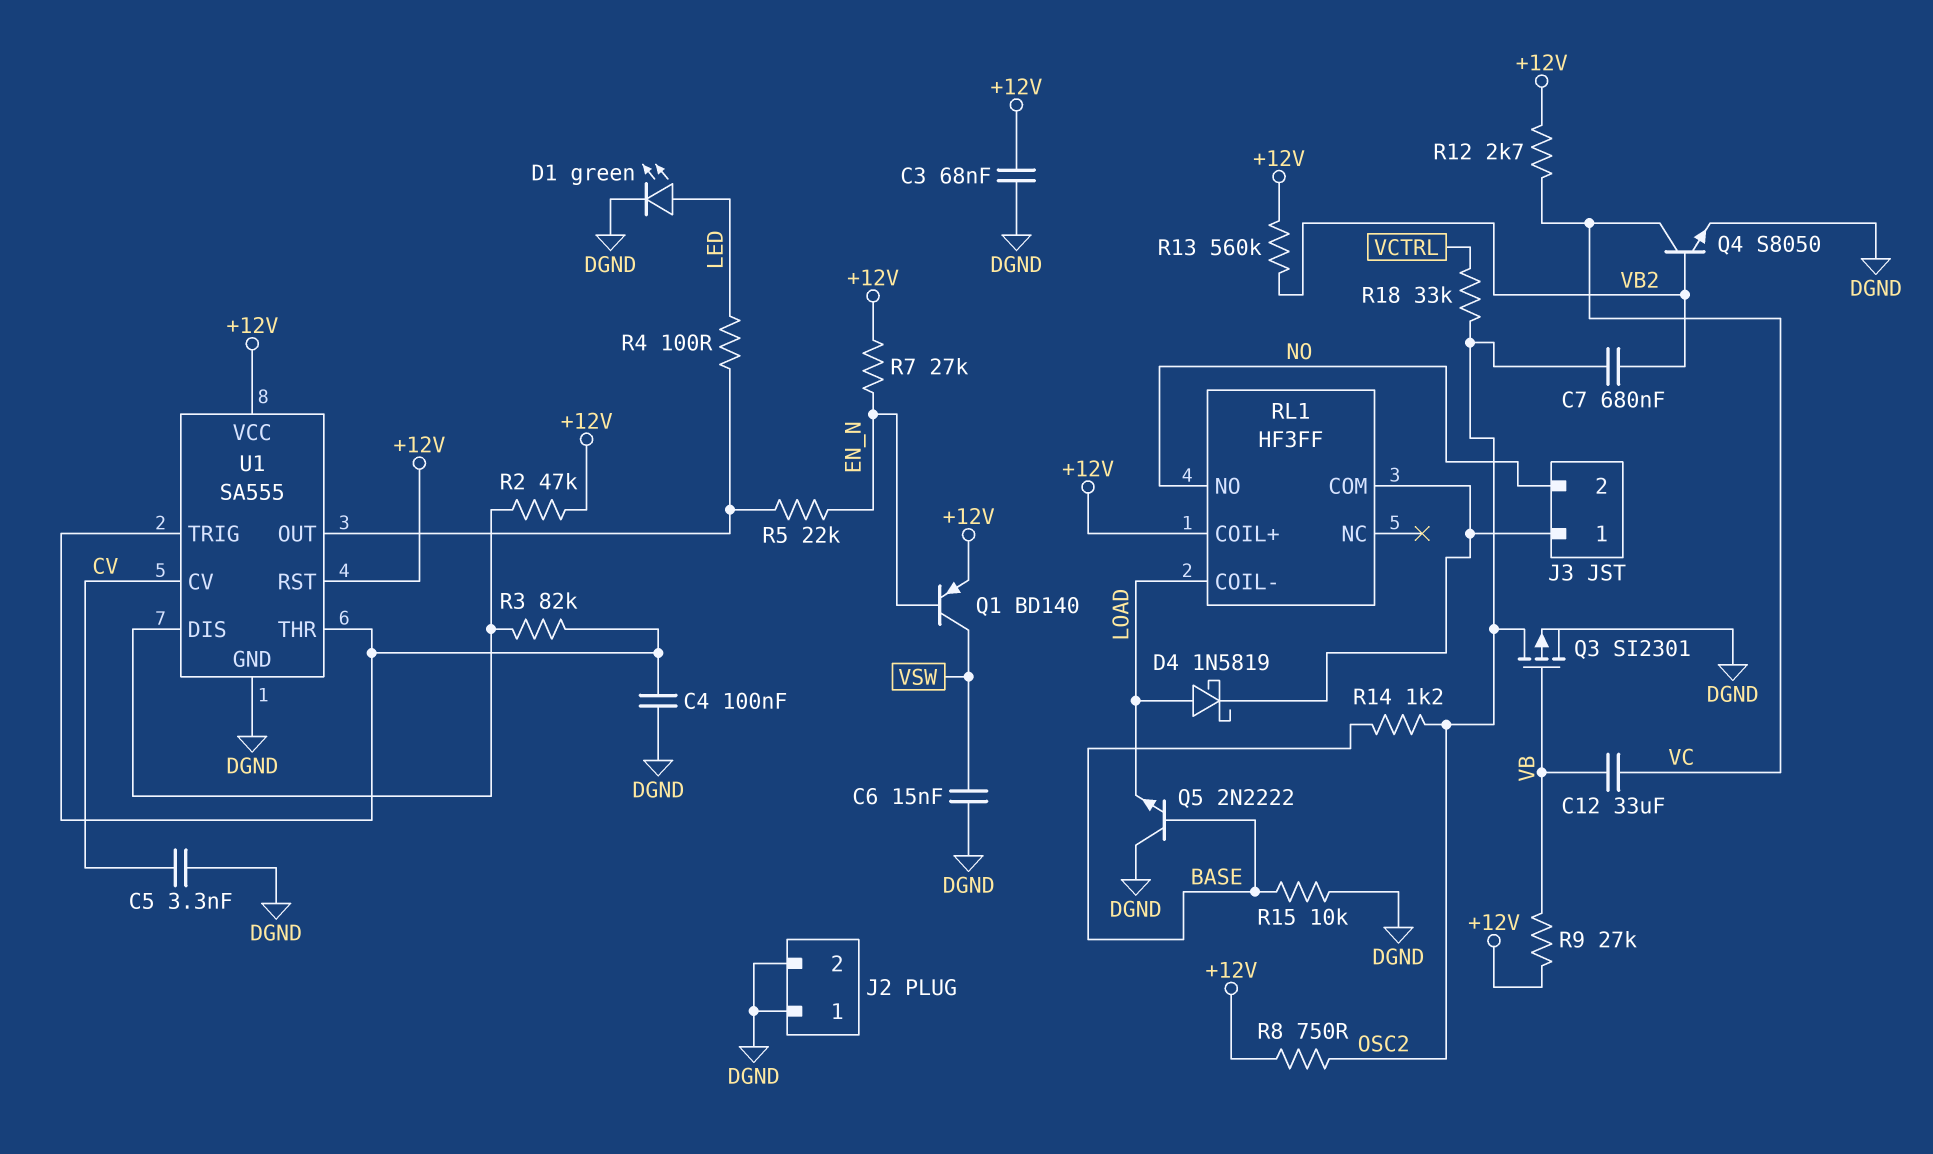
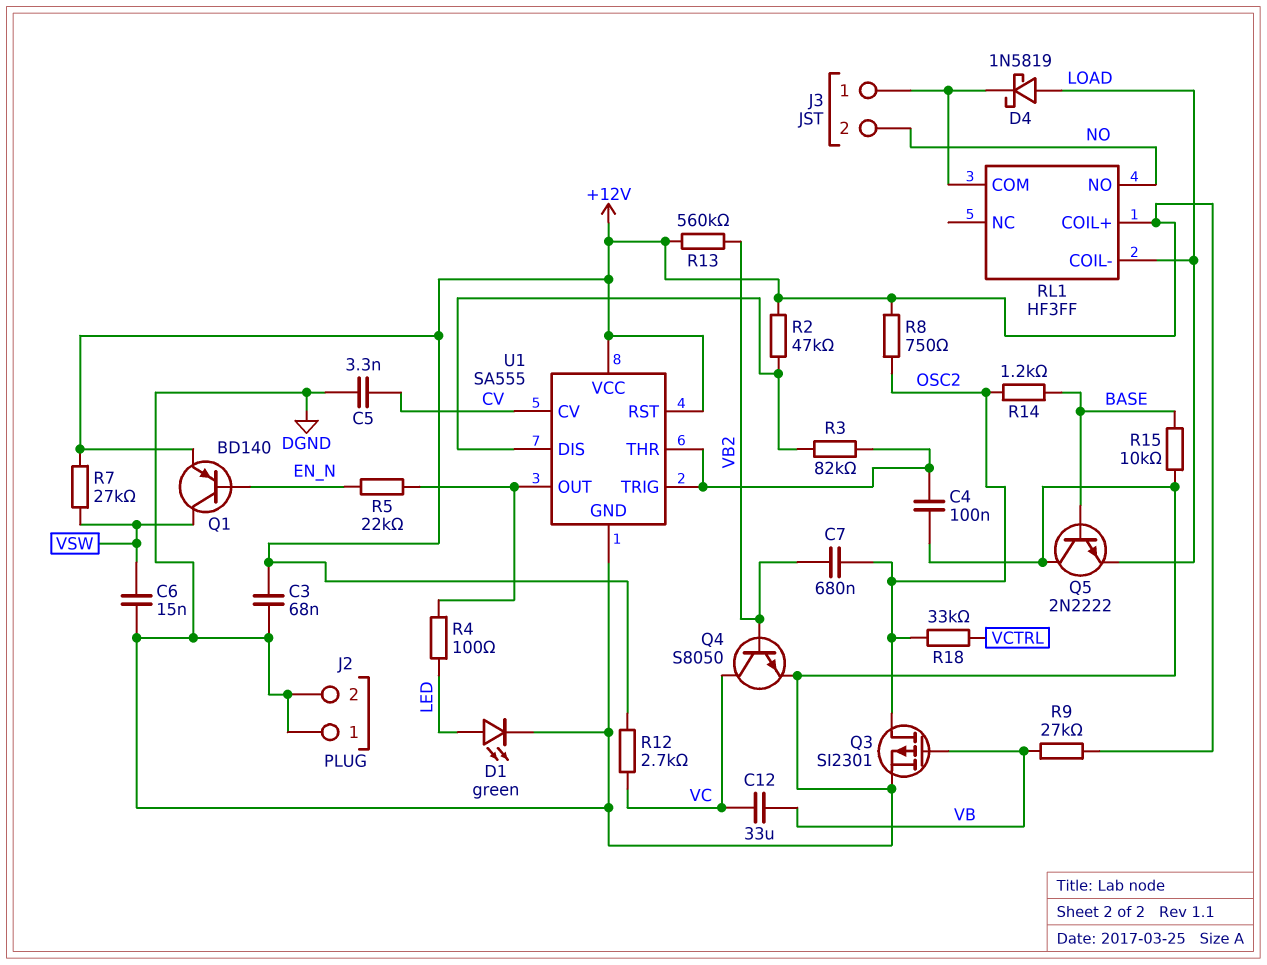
R7: 27k (+12V, EN_N) -> 27k (+12V, VSW)

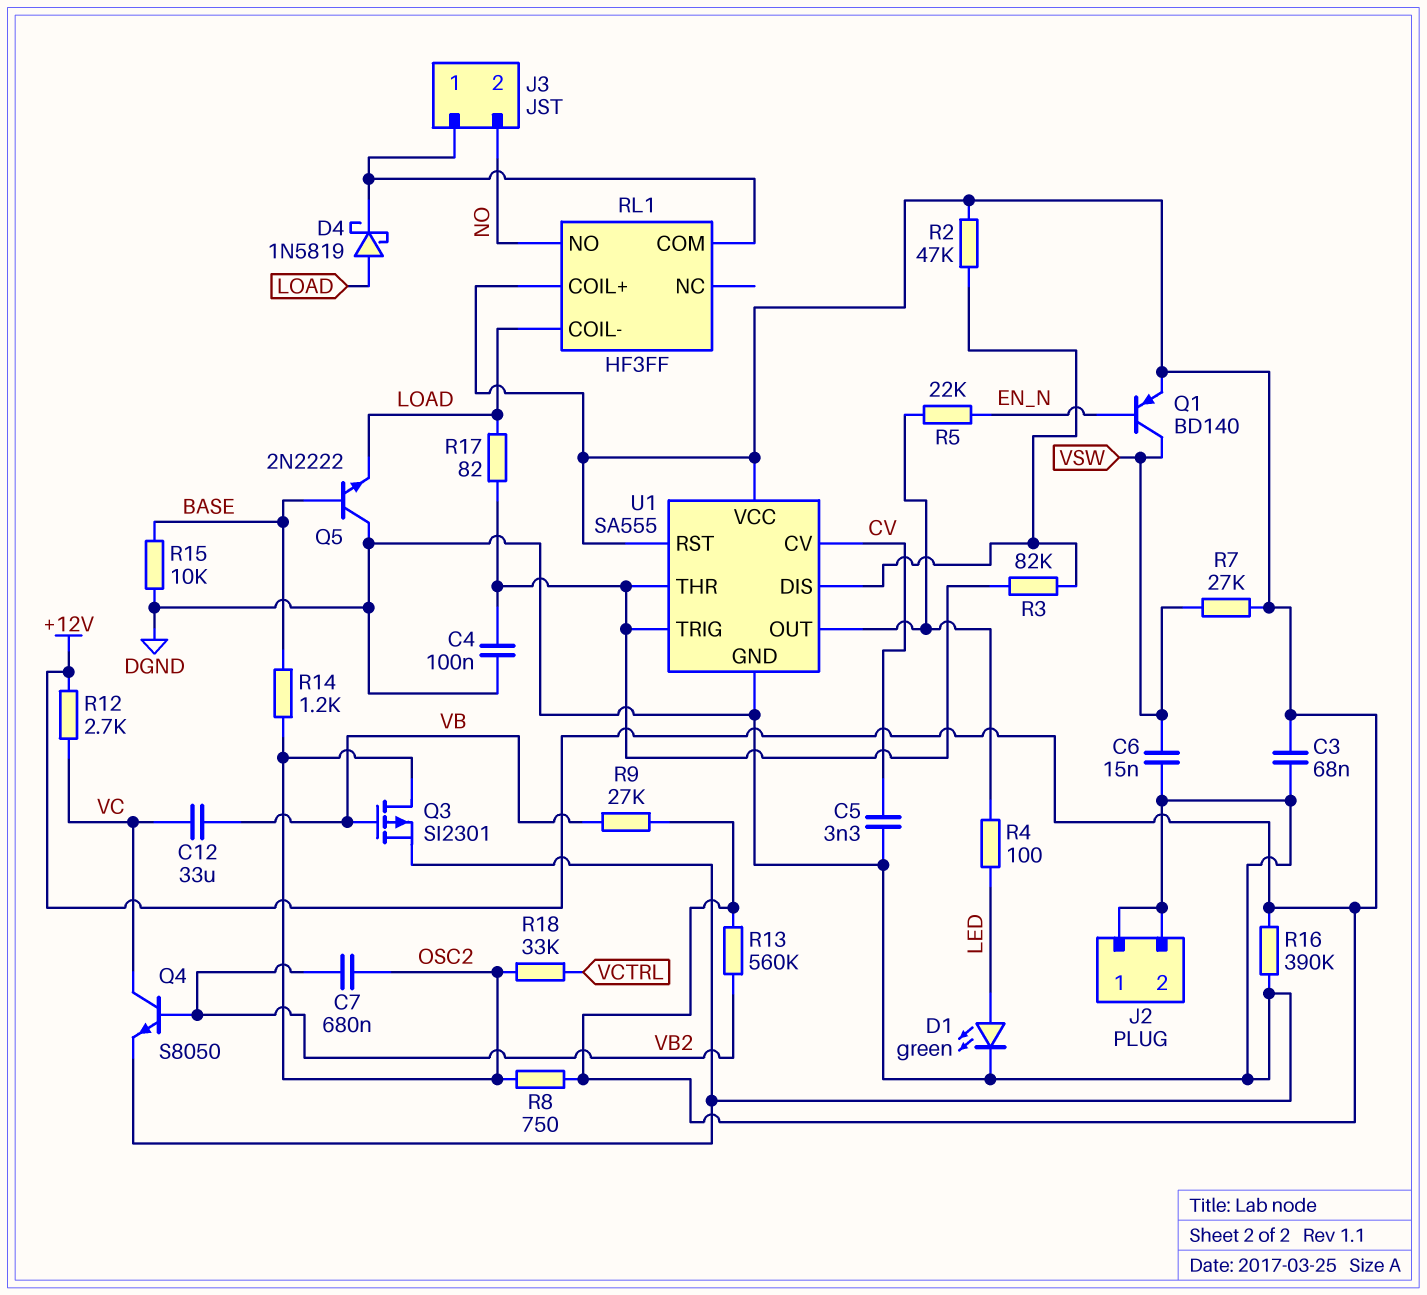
R16: none -> 390k (+12V, DGND)
R17: none -> 82 (LOAD, U1/THR)

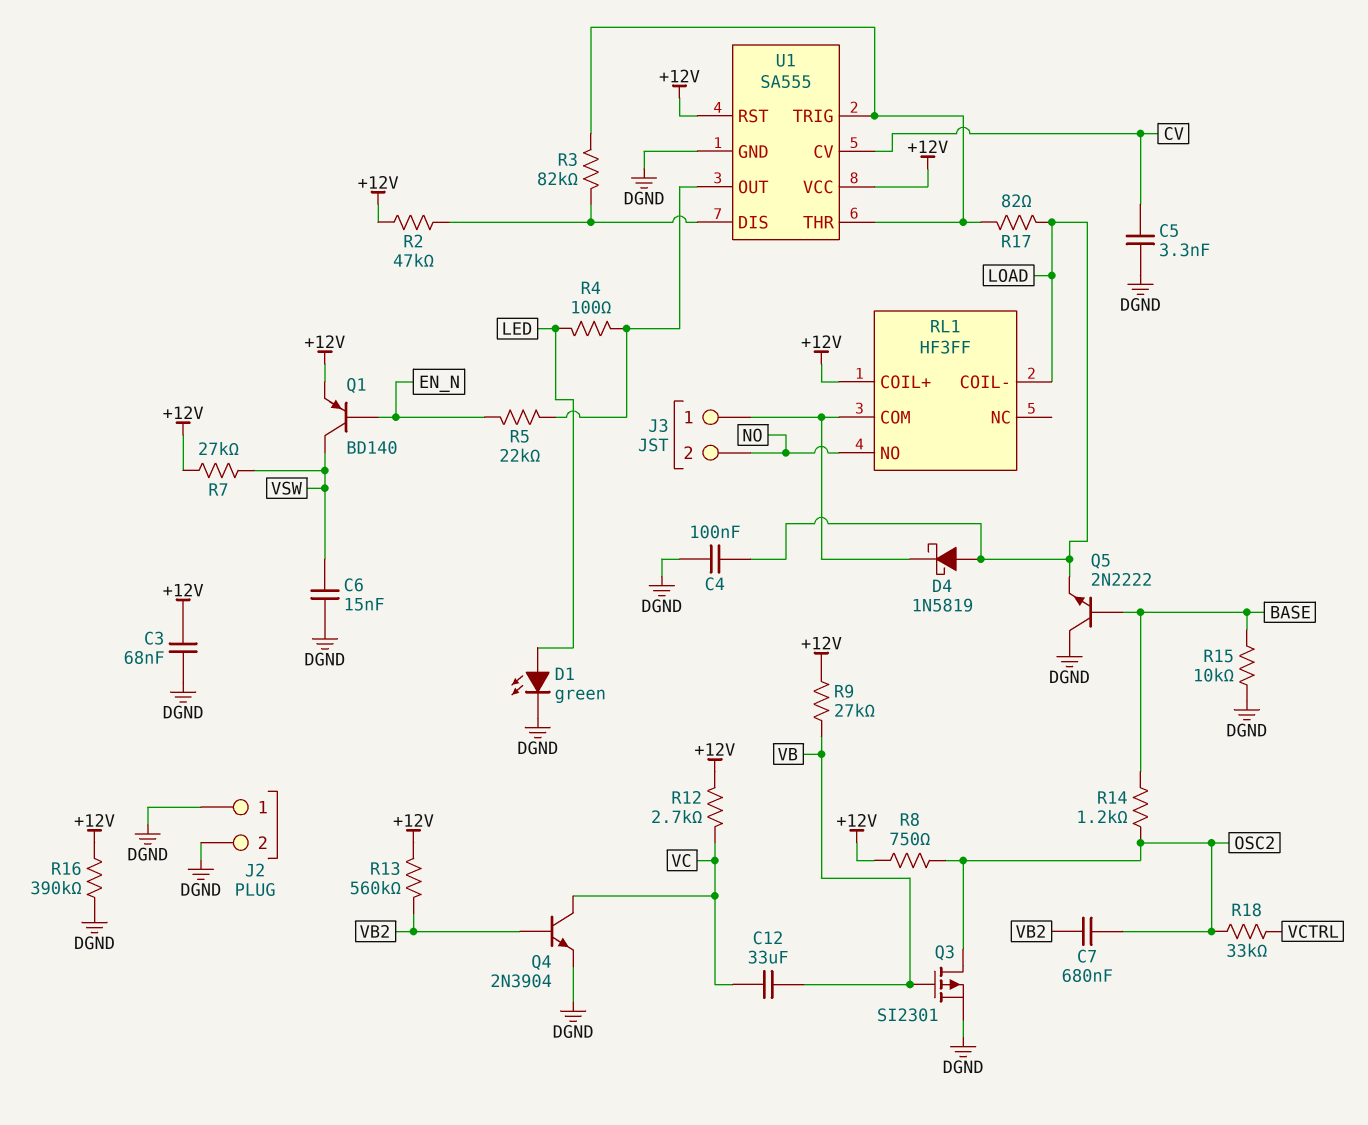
C4: 100nF (DGND, U1/THR) -> 100nF (DGND, LOAD)
Q4: NPN S8050 (B VB2, C VC, E DGND) -> NPN 2N3904 (B VB2, C VC, E DGND)

